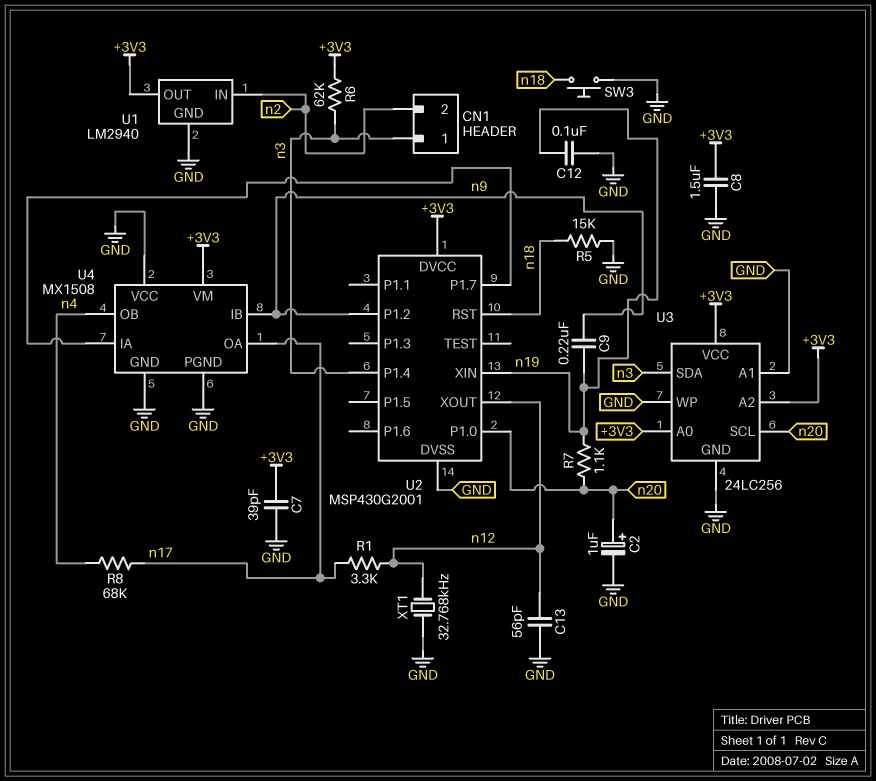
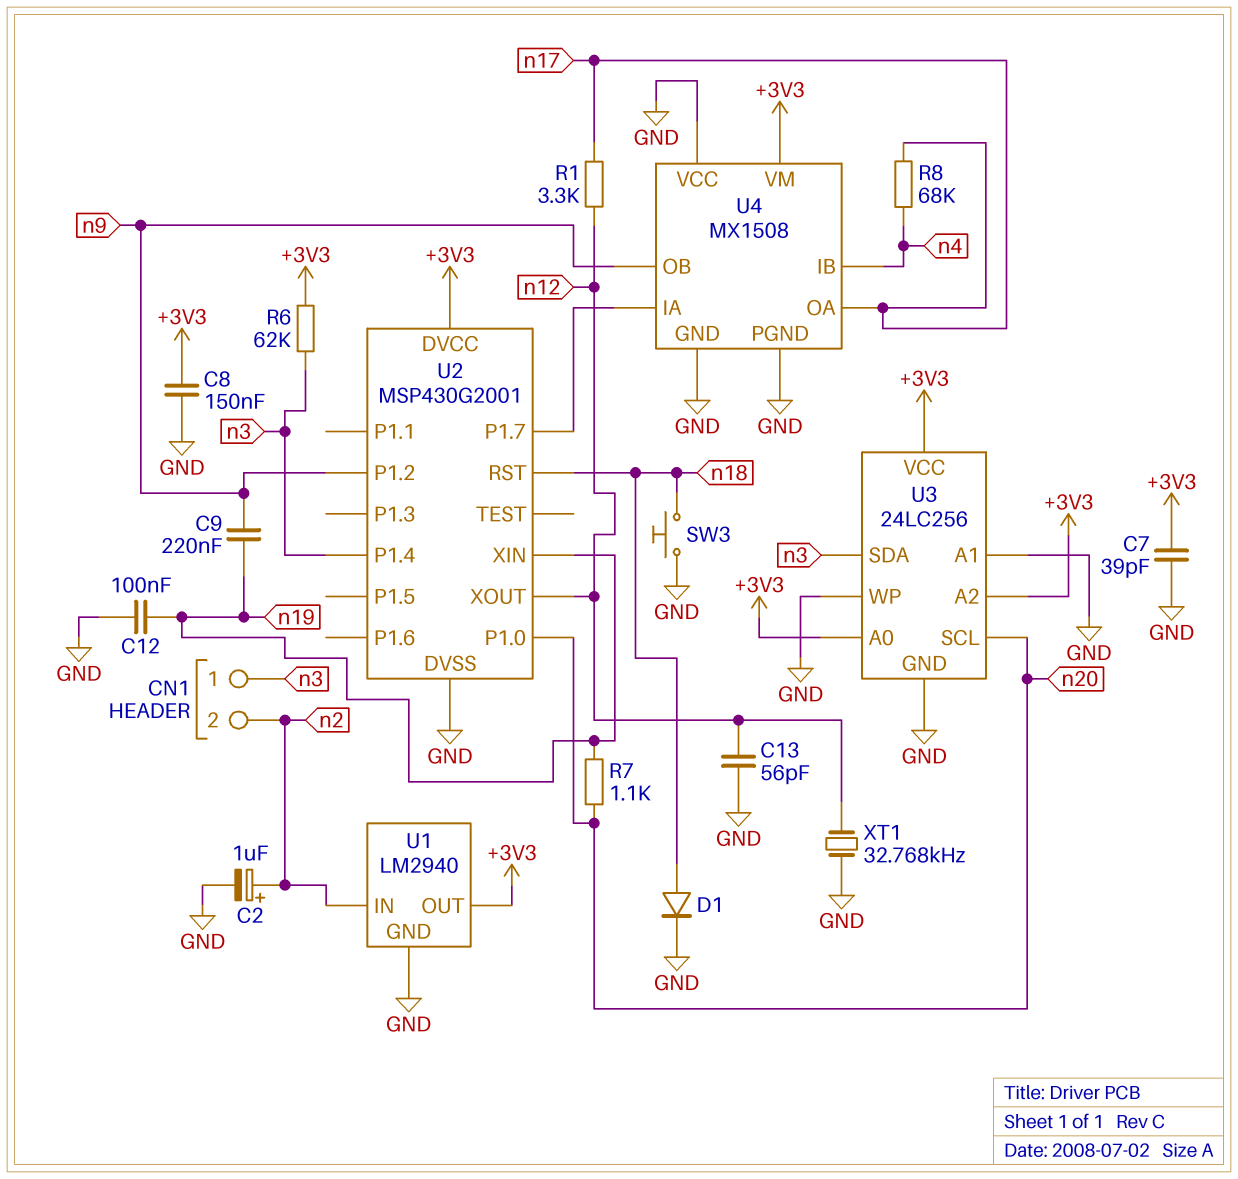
C2: 1uF (plus n20, minus GND) -> 1uF (plus n2, minus GND)
C8: 1.5uF (+3V3, GND) -> 150nF (+3V3, GND)
D1: none -> diode (A n18, K GND)
R5: 15k (GND, n18) -> none
U4 pin IB: n9 -> n4
U4 pin OB: n4 -> n9

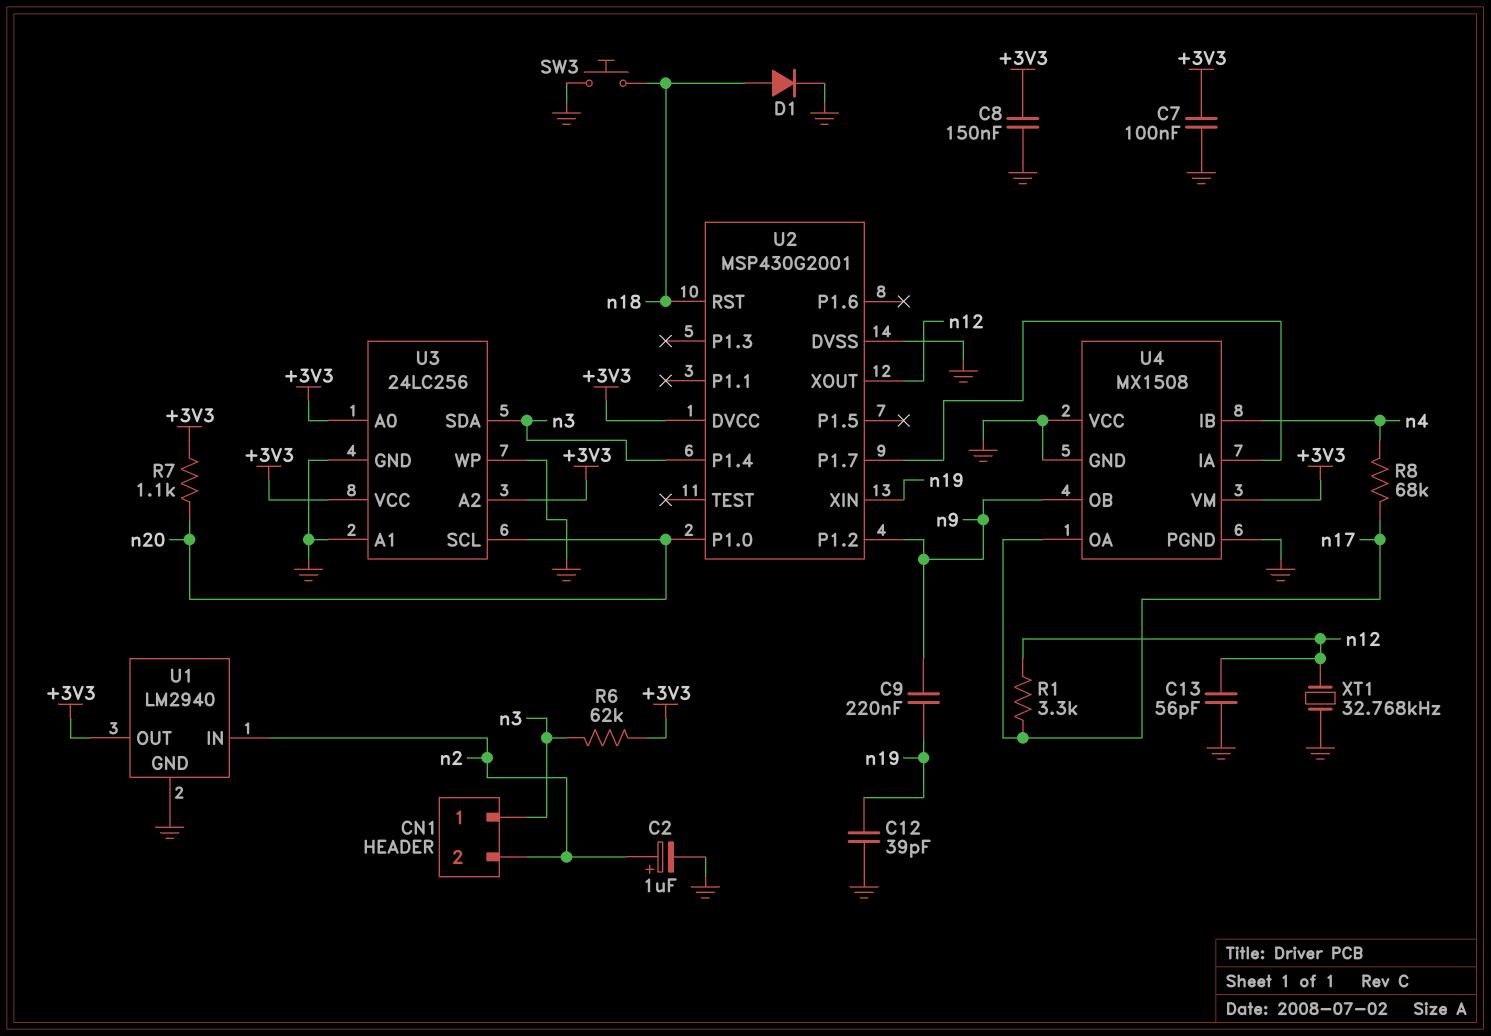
C7: 39pF (+3V3, GND) -> 100nF (+3V3, GND)
C12: 100nF (GND, n19) -> 39pF (GND, n19)
R7: 1.1k (n19, n20) -> 1.1k (+3V3, n20)

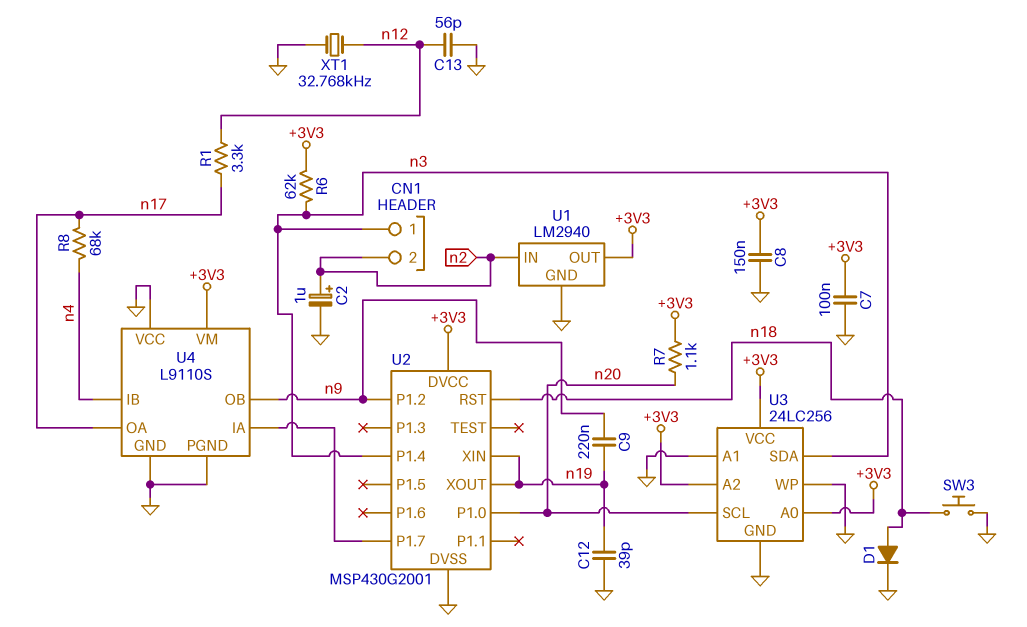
U2 pin XOUT: n12 -> n19
U4: MX1508 -> L9110S

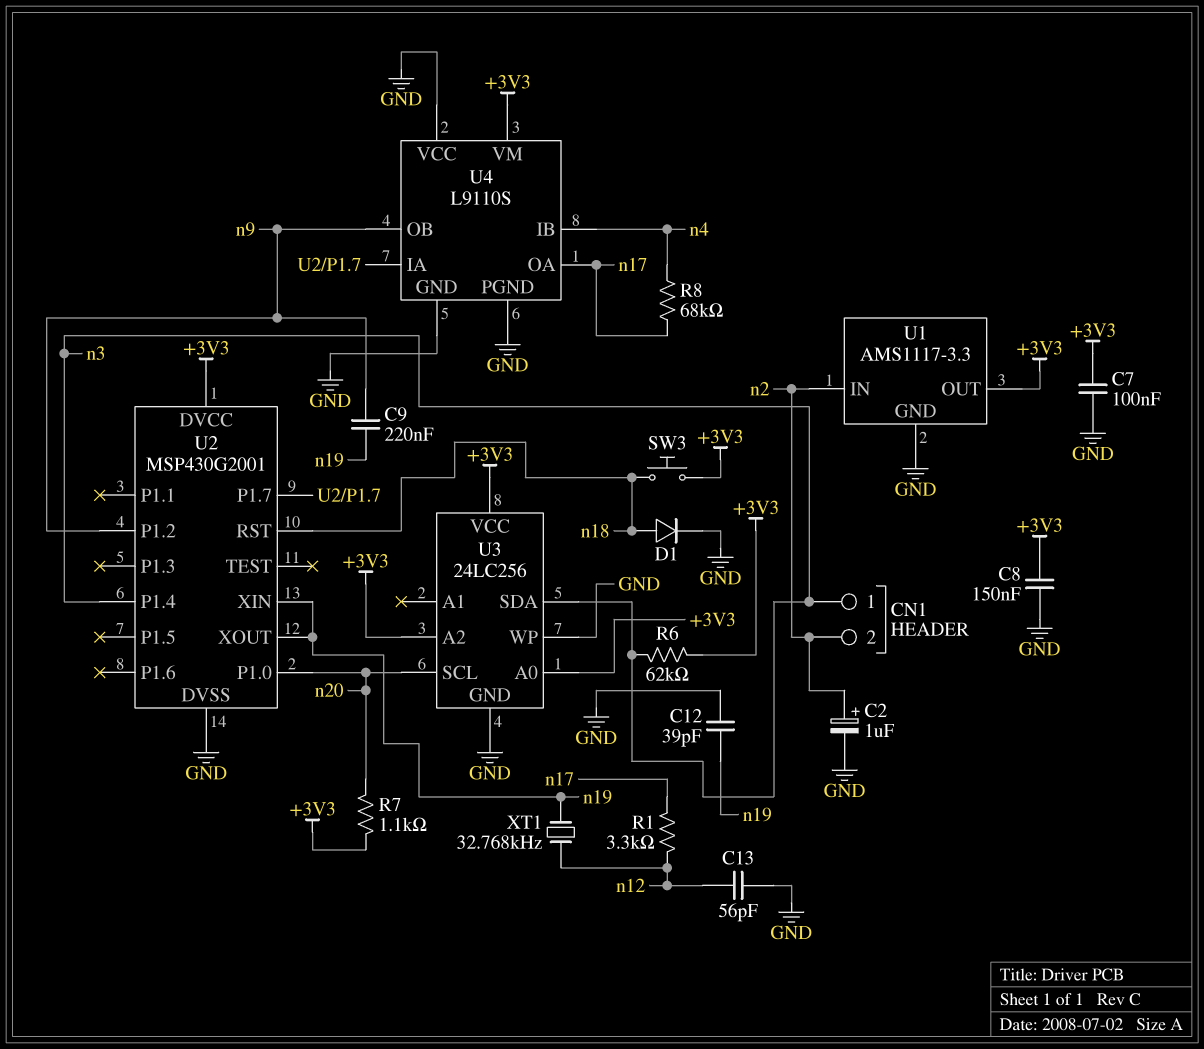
SW3: button (GND, n18) -> button (+3V3, n18)
U1: LM2940 -> AMS1117-3.3
U3 pin A1: GND -> none
XT1: 32.768kHz (GND, n12) -> 32.768kHz (n12, n19)

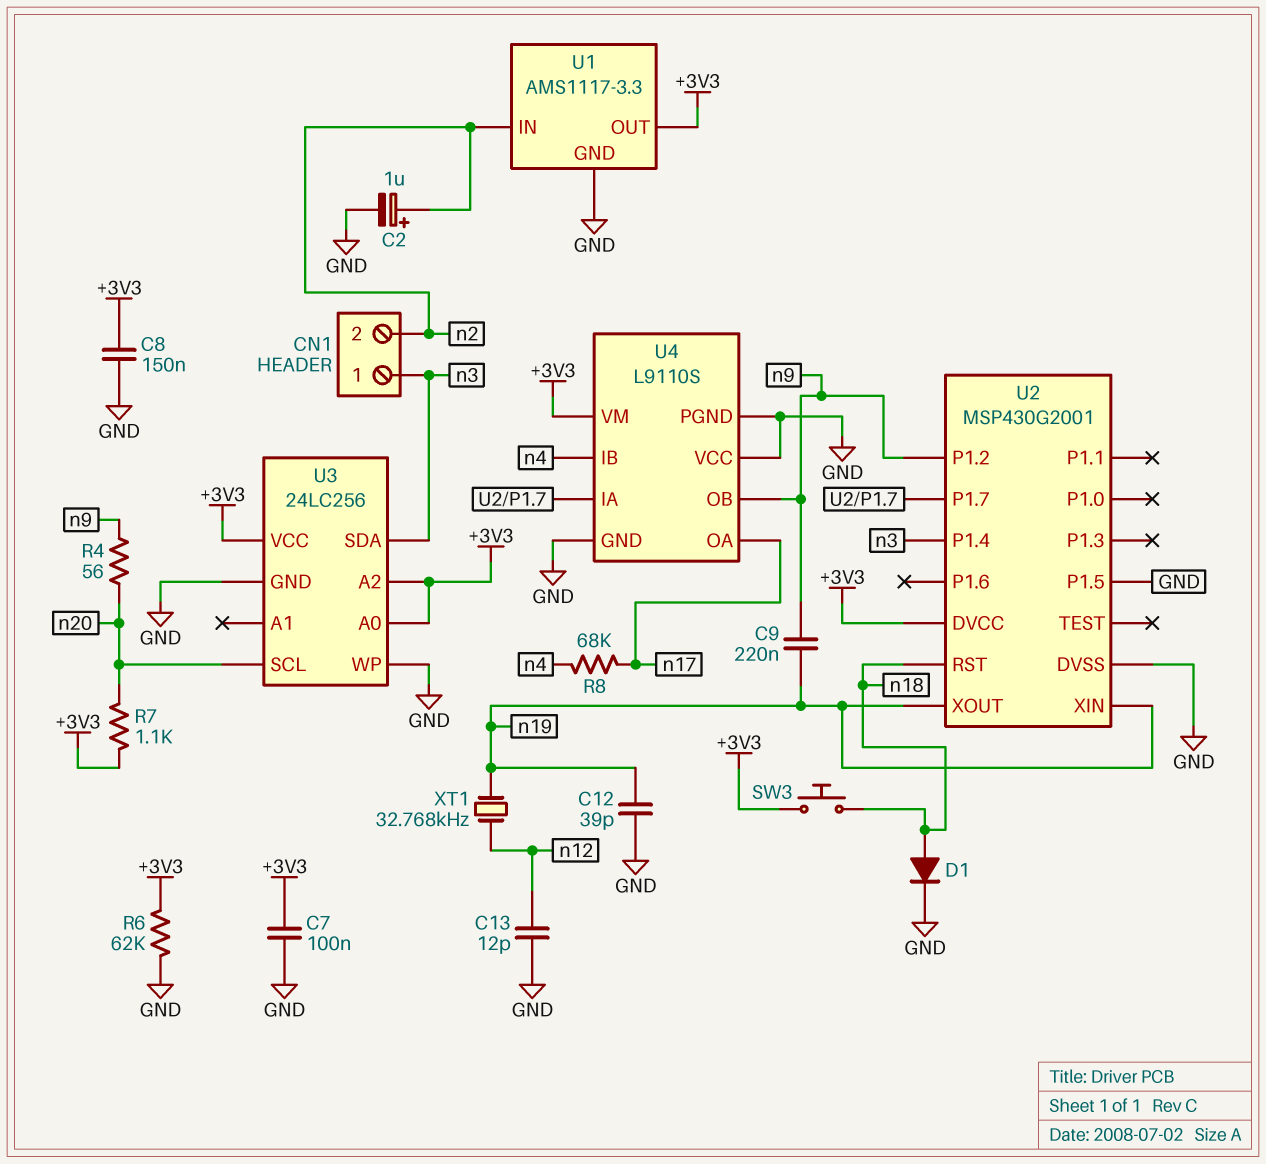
C13: 56pF (GND, n12) -> 12pF (GND, n12)
R1: 3.3k (n12, n17) -> none
R4: none -> 56 (n9, n20)
R6: 62k (+3V3, n3) -> 62k (+3V3, GND)
U2 pin P1.0: n20 -> none
U2 pin P1.5: none -> GND

